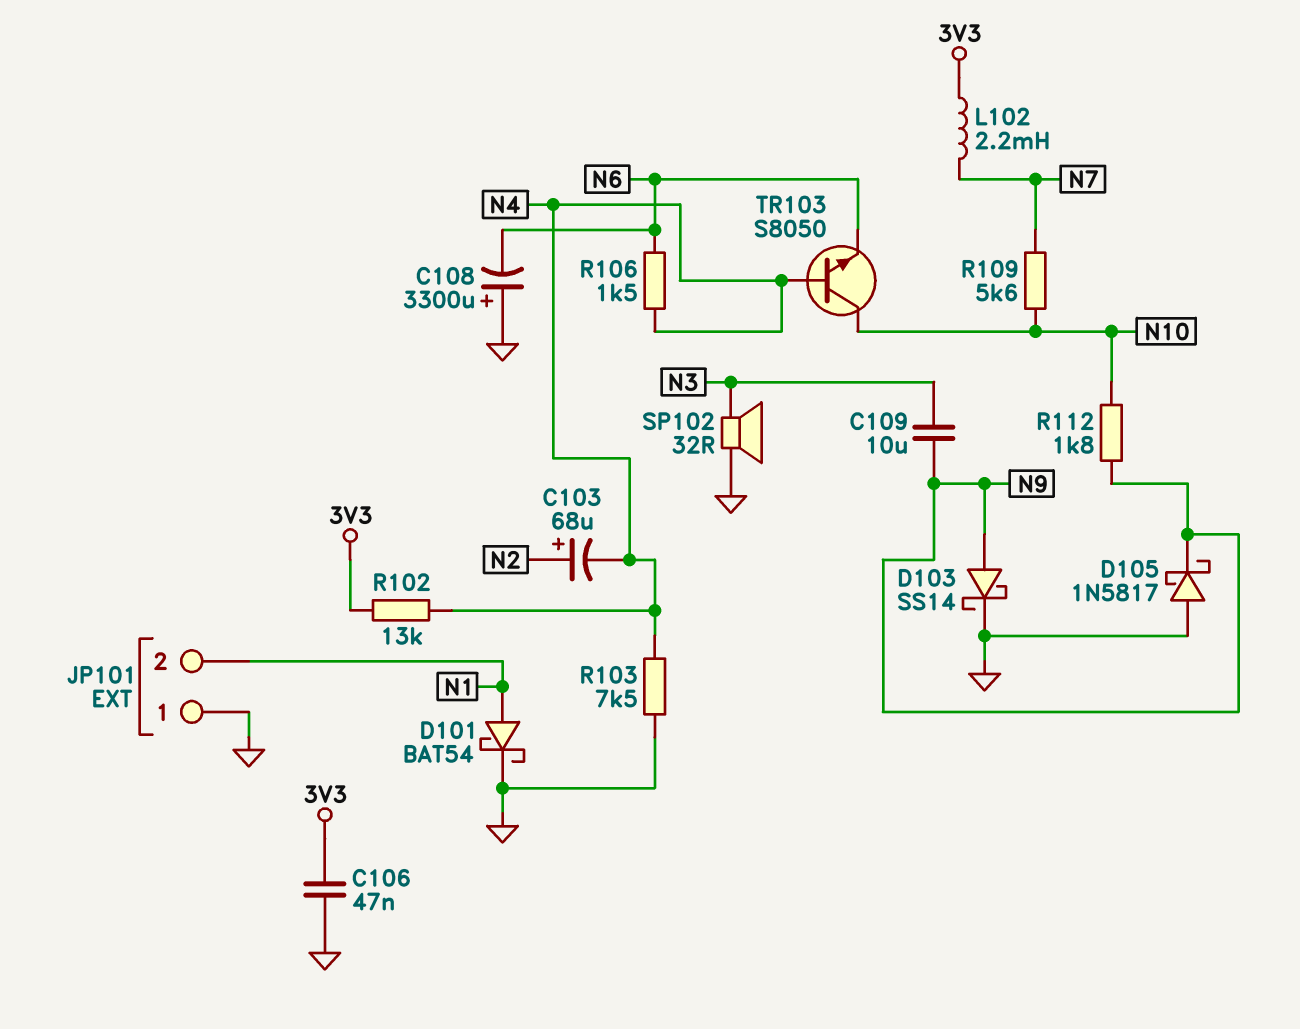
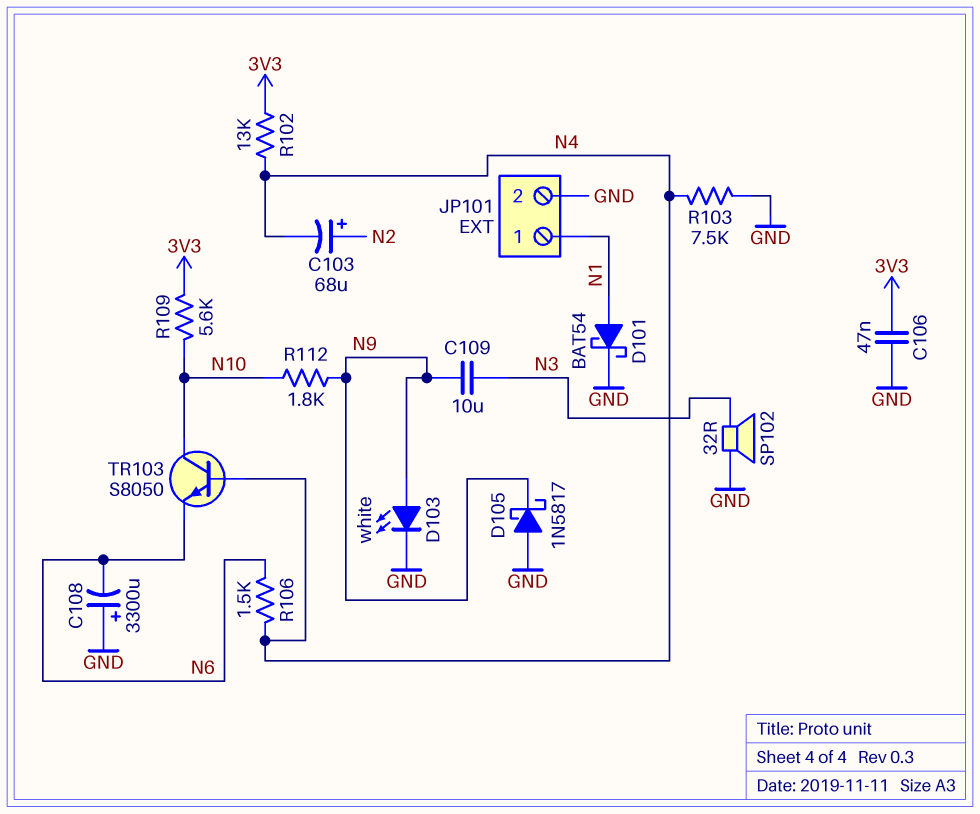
D103: schottky SS14 (A N9, K GND) -> LED white (A N9, K GND)
JP101 pin 1: GND -> N1
JP101 pin 2: N1 -> GND
L102: 2.2mH (3V3, N7) -> none
R109: 5.6k (N7, N10) -> 5.6k (3V3, N10)

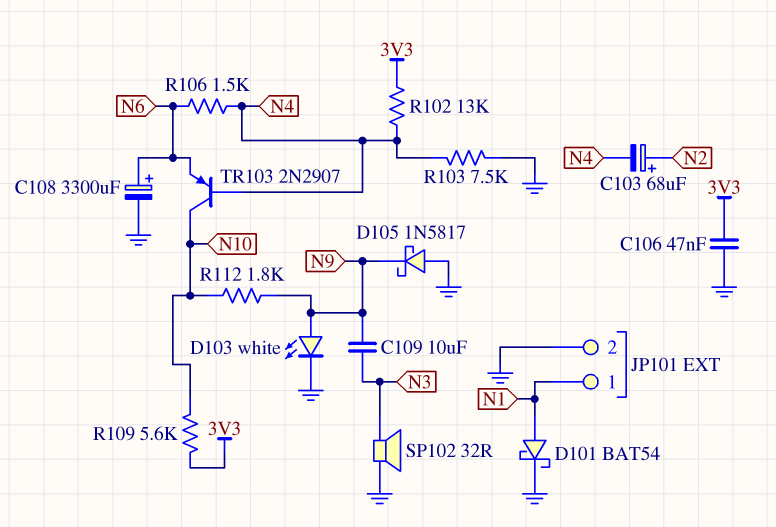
C108: 3300uF (plus GND, minus N6) -> 3300uF (plus N6, minus GND)
TR103: NPN S8050 (B N4, C N10, E N6) -> PNP 2N2907 (B N4, C N10, E N6)

